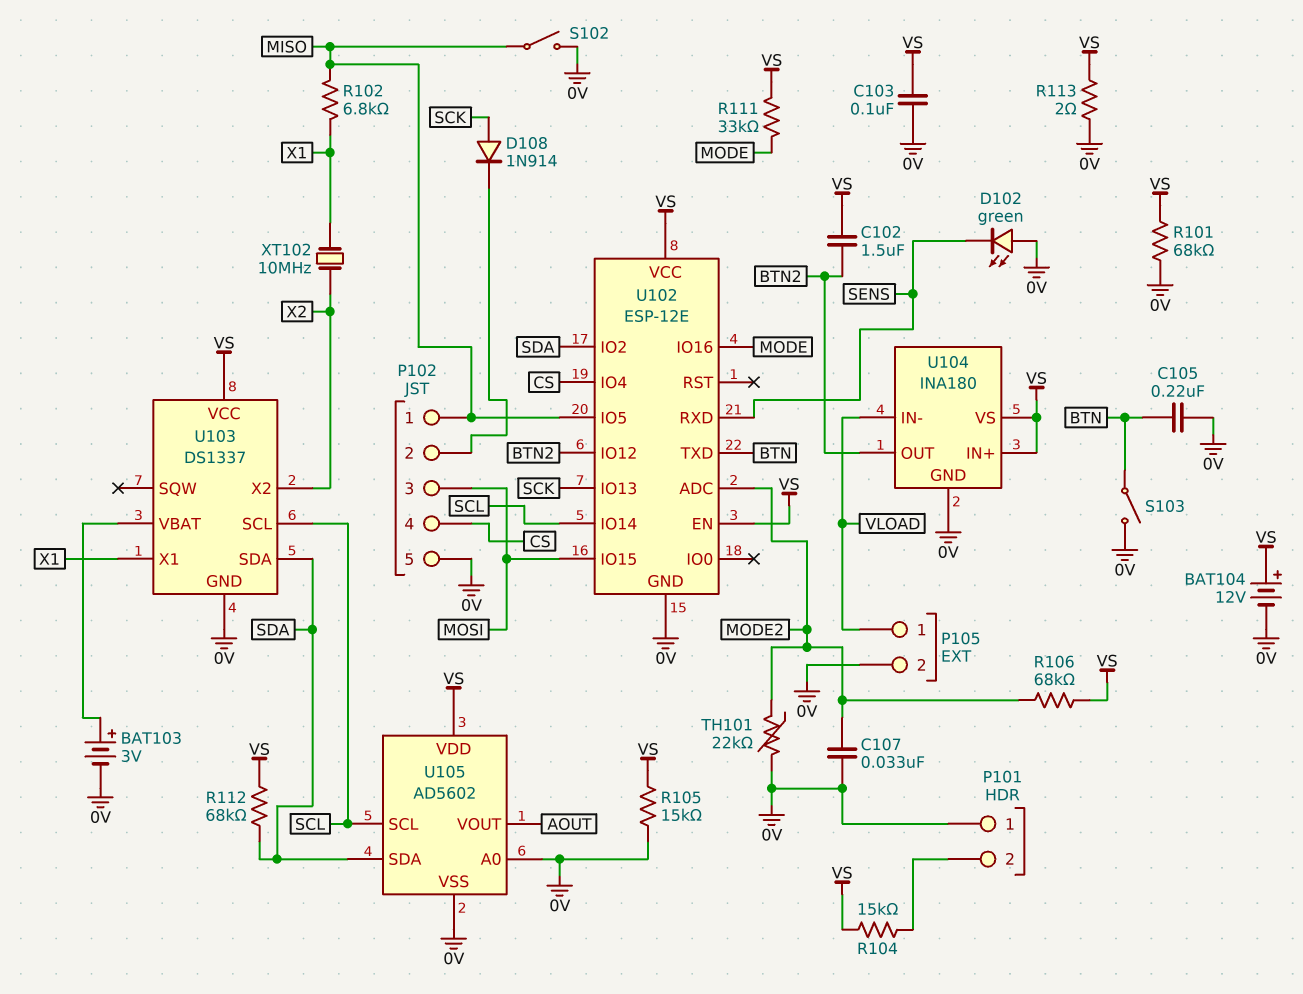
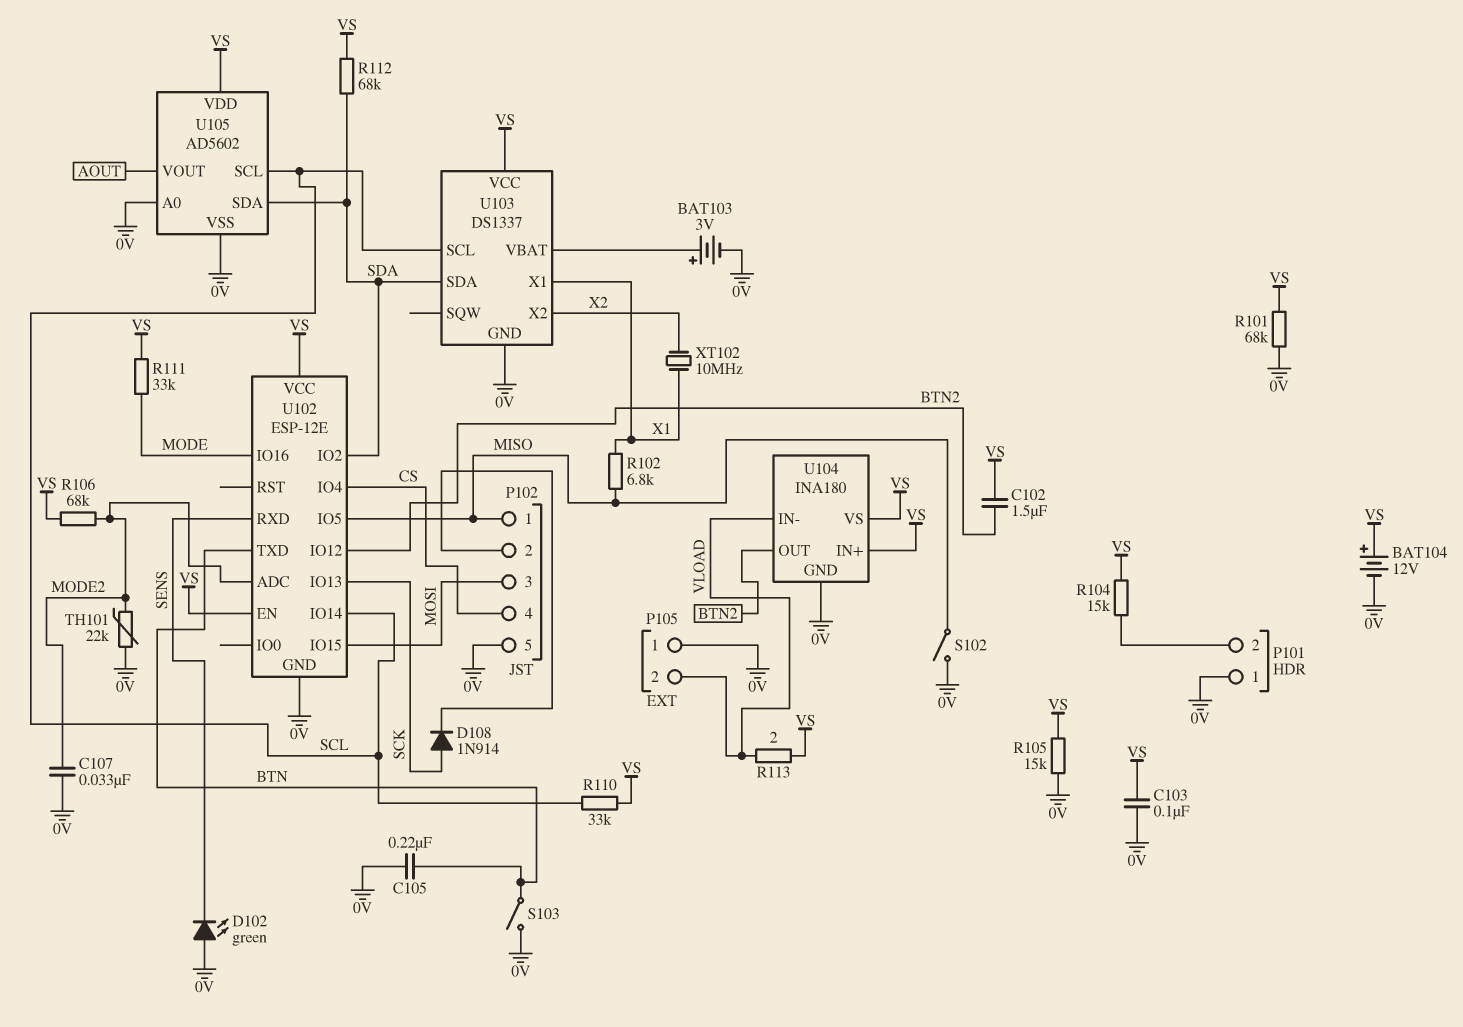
P105 pin 1: VLOAD -> 0V
P105 pin 2: 0V -> VLOAD
R110: none -> 33k (SCL, VS)
R113: 2 (0V, VS) -> 2 (VLOAD, VS)

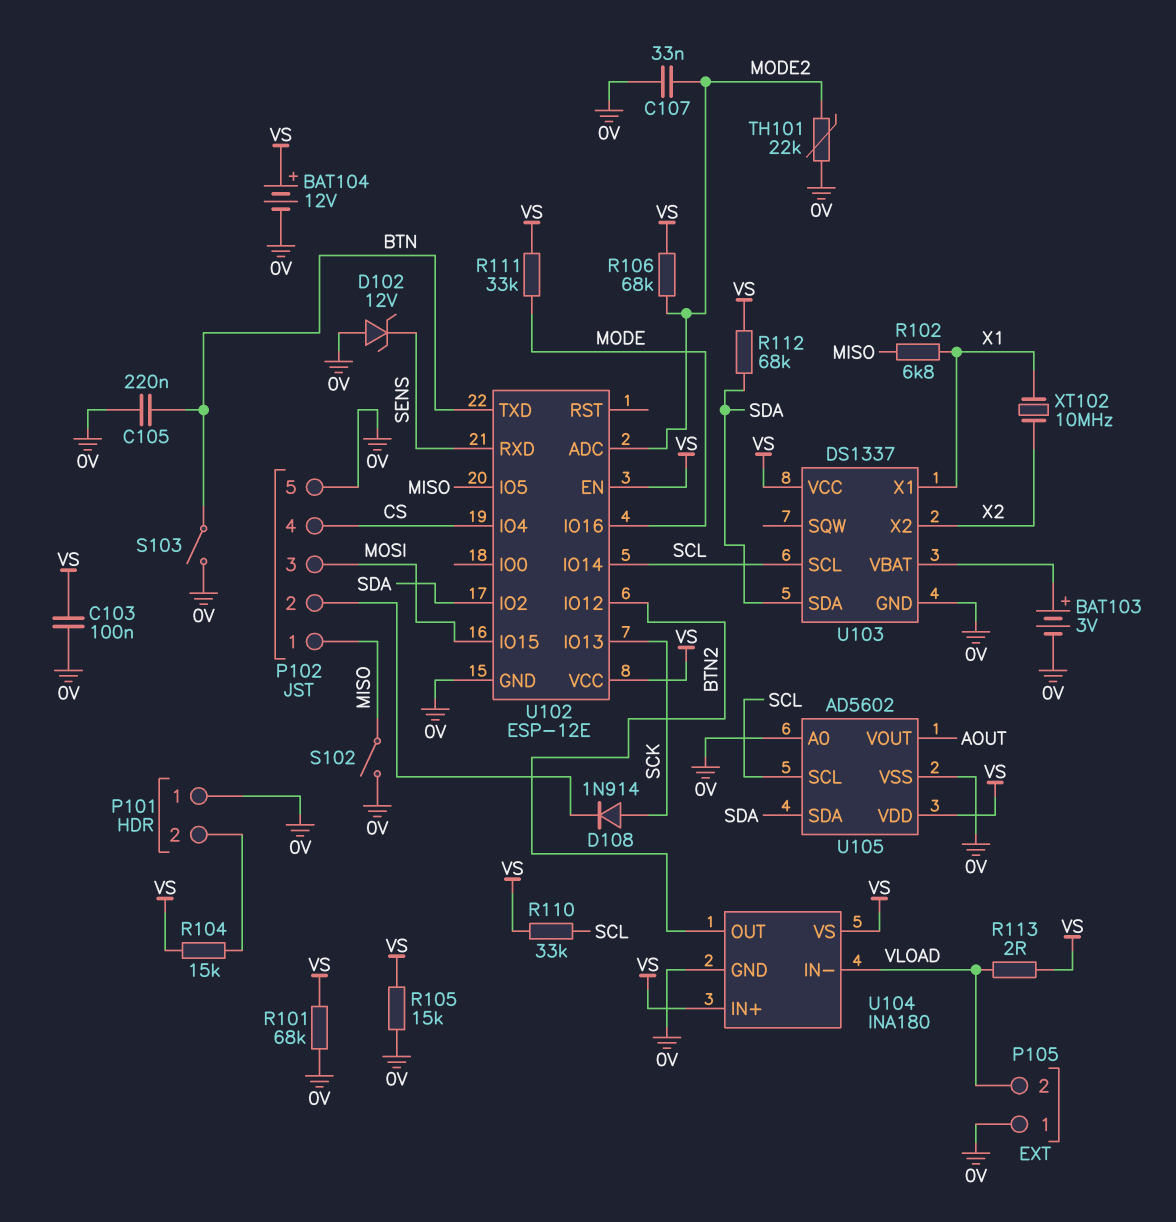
C102: 1.5uF (BTN2, VS) -> none
D102: LED green (A 0V, K SENS) -> zener 12V (A 0V, K SENS)

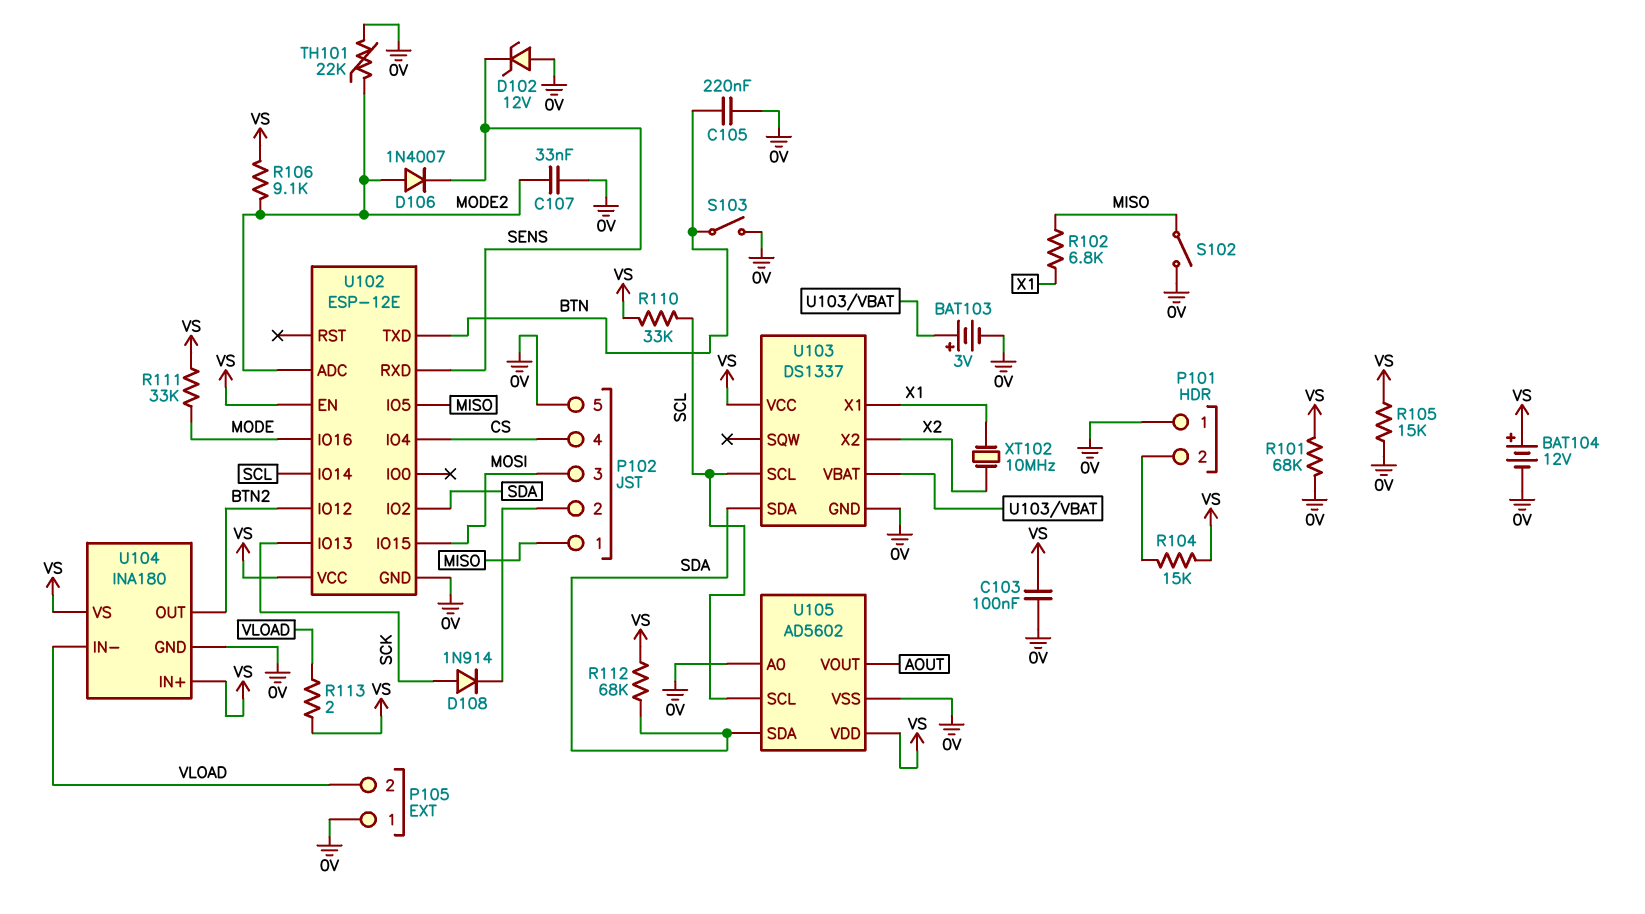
D106: none -> diode 1N4007 (A MODE2, K SENS)
R106: 68k (MODE2, VS) -> 9.1k (MODE2, VS)

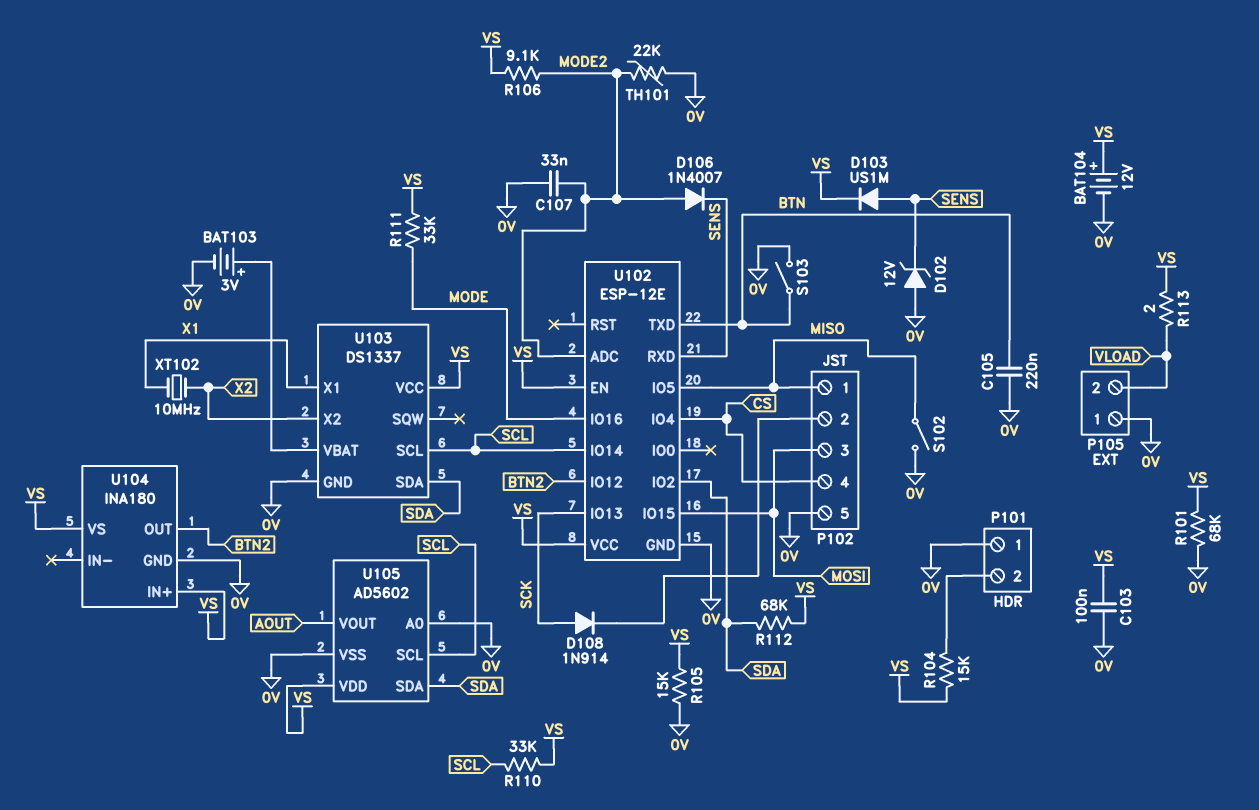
D103: none -> diode US1M (A SENS, K VS)
R102: 6.8k (MISO, X1) -> none
U104 pin IN-: VLOAD -> none

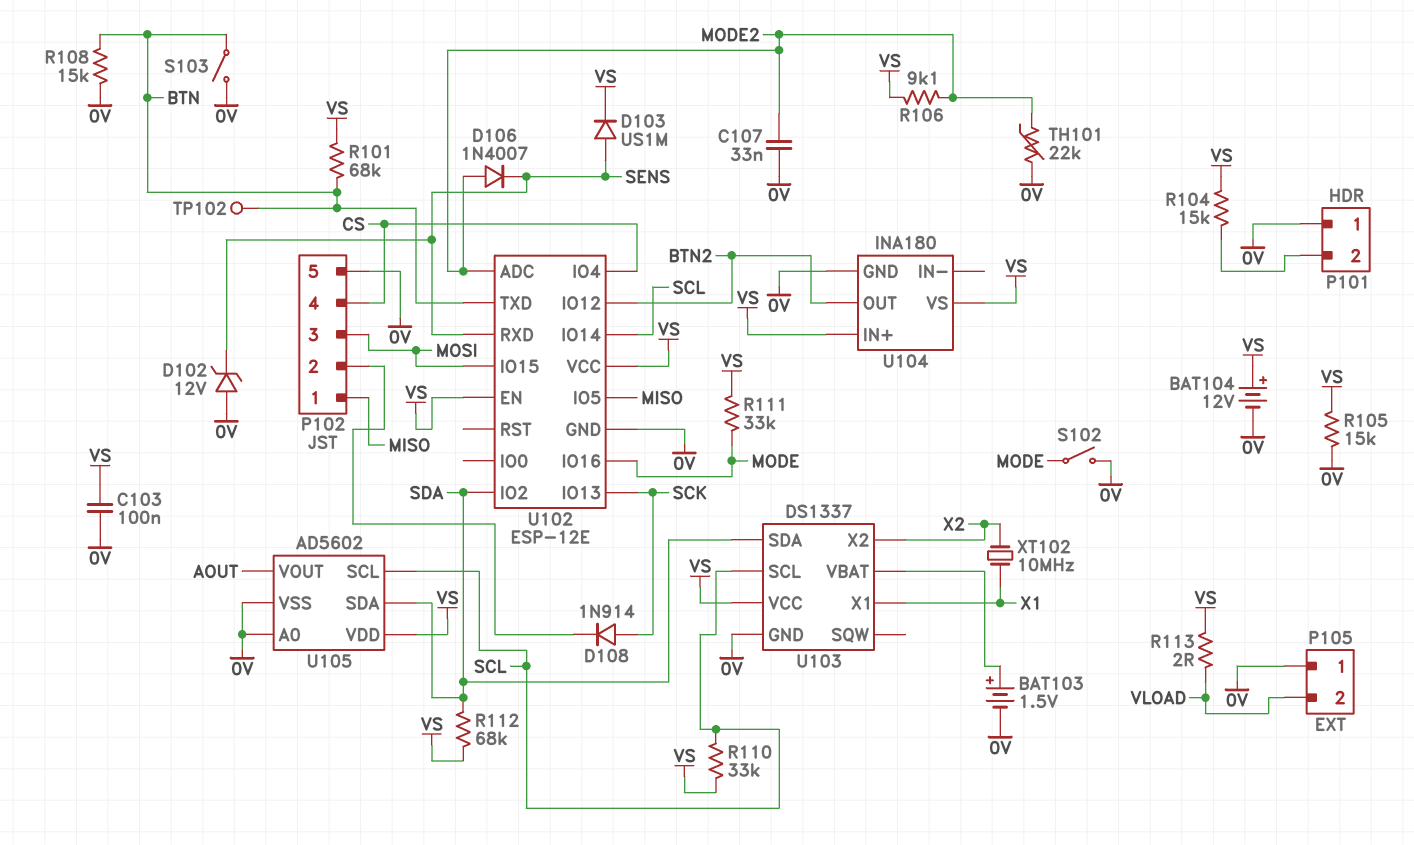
BAT103: 3V (plus U103/VBAT, minus 0V) -> 1.5V (plus U103/VBAT, minus 0V)
C105: 220nF (0V, BTN) -> none
R101: 68k (0V, VS) -> 68k (BTN, VS)
R108: none -> 15k (0V, BTN)
S102: switch (0V, MISO) -> switch (0V, MODE)
TP102: none -> test point (BTN)

